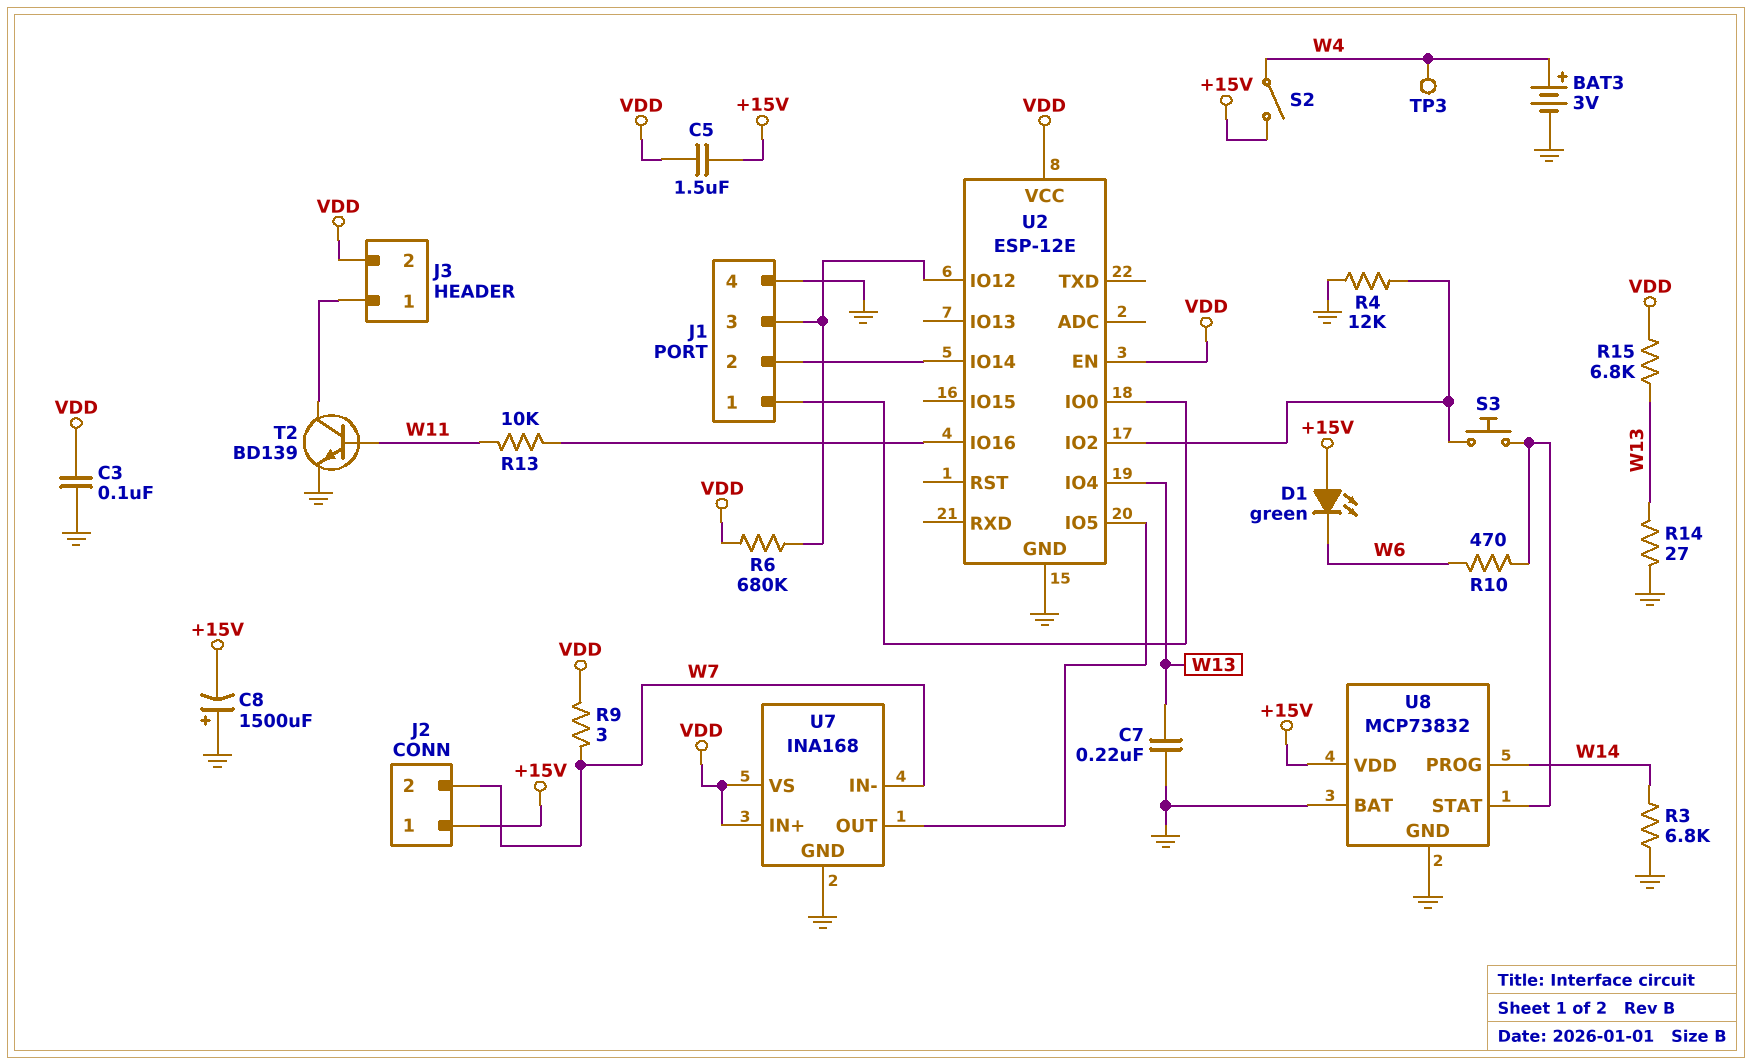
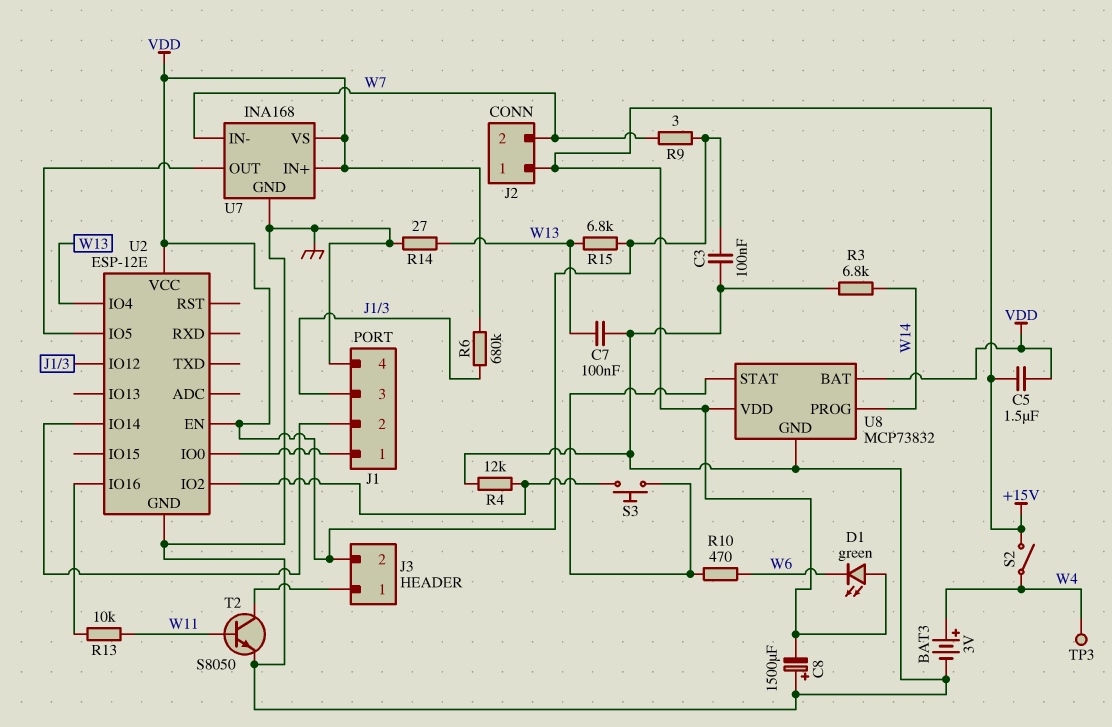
C7: 220nF (GND, W13) -> 100nF (GND, W13)
T2: NPN BD139 (B W11, C J3/1, E GND) -> NPN S8050 (B W11, C J3/1, E GND)
U8 pin BAT: GND -> VDD

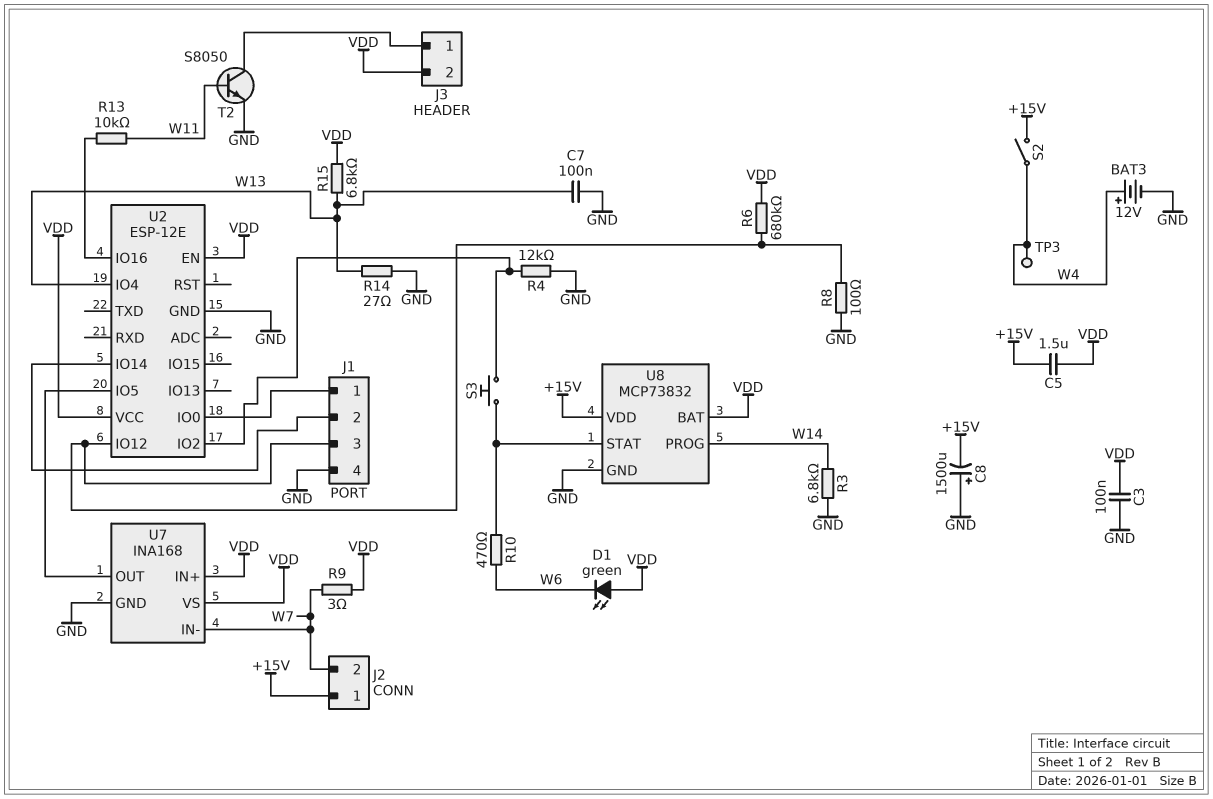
BAT3: 3V (plus W4, minus GND) -> 12V (plus W4, minus GND)
D1: LED green (A +15V, K W6) -> LED green (A VDD, K W6)
R8: none -> 100 (GND, J1/3)

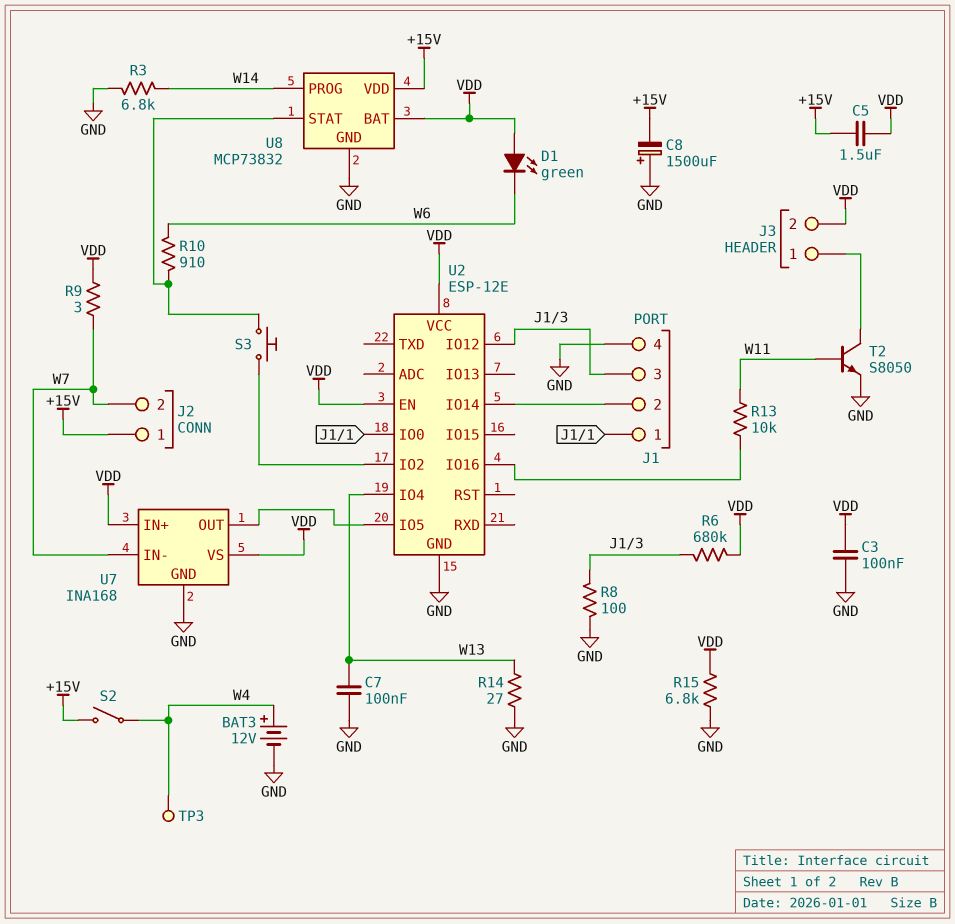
R4: 12k (GND, U2/IO2) -> none
R10: 470 (U8/STAT, W6) -> 910 (U8/STAT, W6)
R15: 6.8k (VDD, W13) -> 6.8k (GND, VDD)

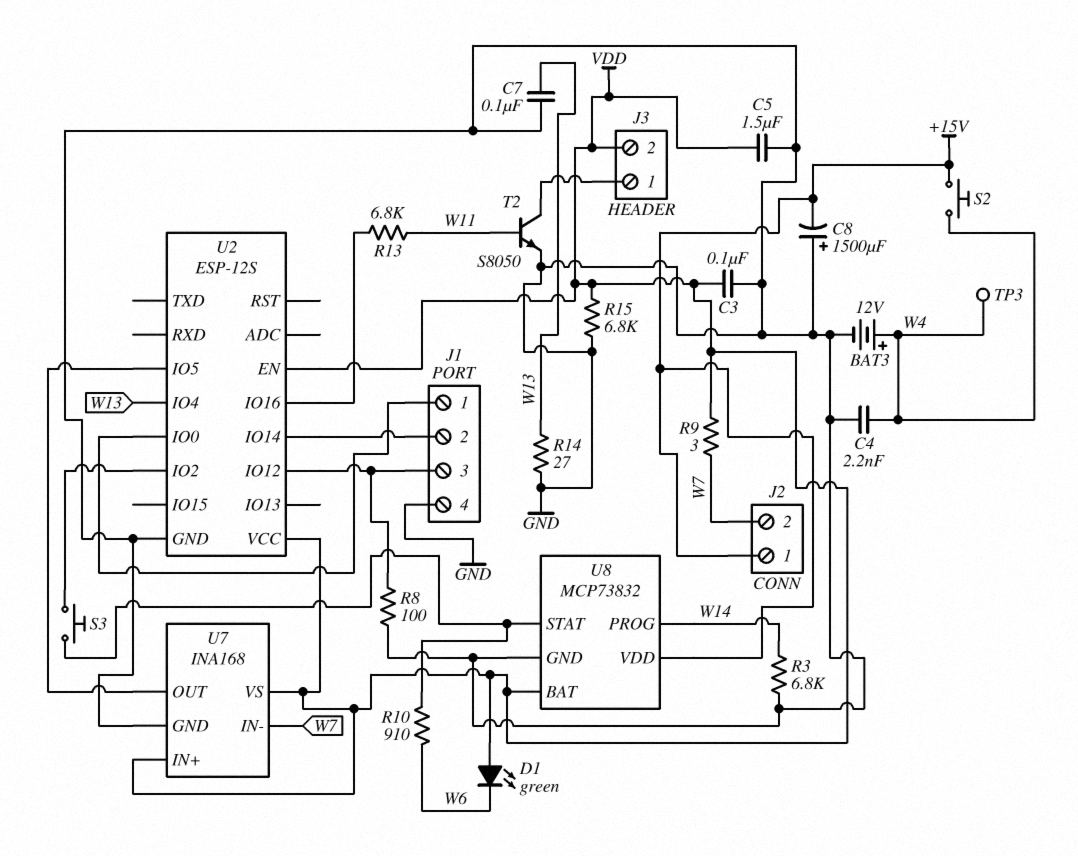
C4: none -> 2.2nF (GND, W4)
C5: 1.5uF (+15V, VDD) -> 1.5uF (GND, VDD)
R6: 680k (J1/3, VDD) -> none
R13: 10k (U2/IO16, W11) -> 6.8k (U2/IO16, W11)
S2: switch (+15V, W4) -> button (+15V, W4)
U2: ESP-12E -> ESP-12S

